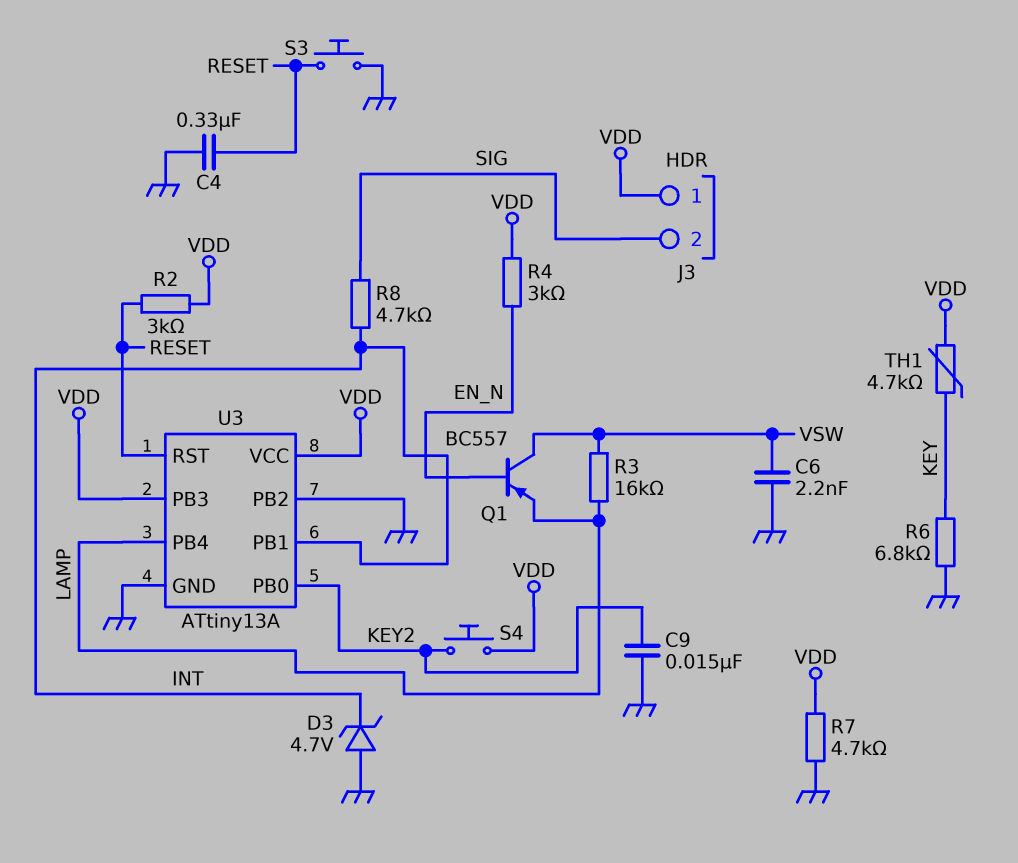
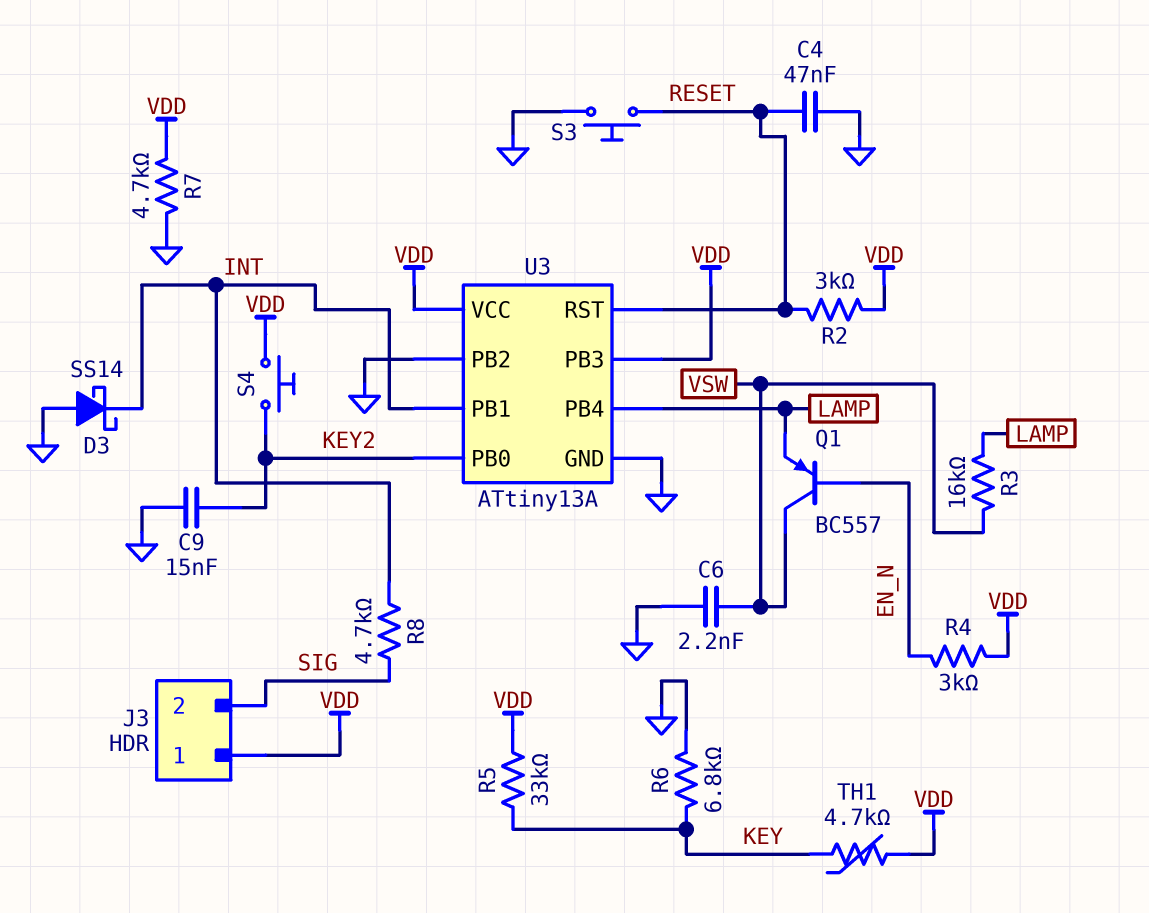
C4: 330nF (GND, RESET) -> 47nF (GND, RESET)
D3: zener 4.7V (A GND, K INT) -> schottky SS14 (A GND, K INT)
R5: none -> 33k (KEY, VDD)

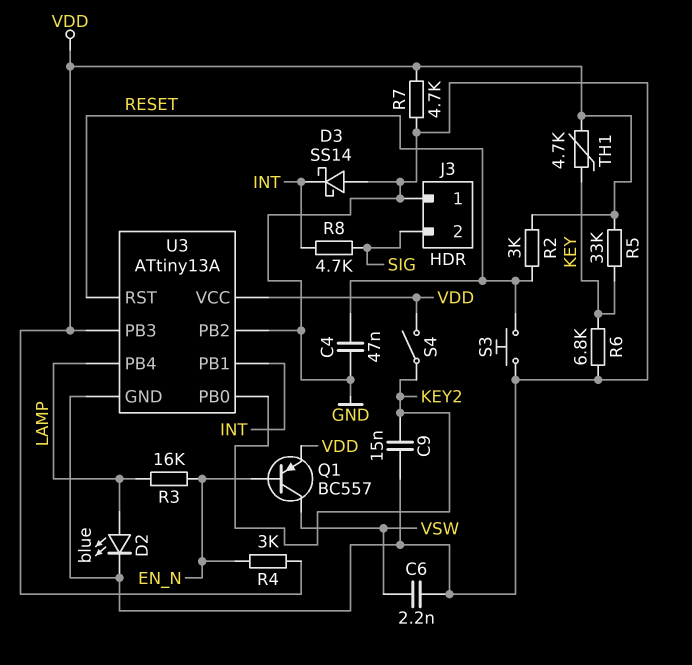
D2: none -> LED blue (A LAMP, K GND)
J3 pin 1: VDD -> GND
Q1: PNP BC557 (B EN_N, C VSW, E LAMP) -> PNP BC557 (B EN_N, C VSW, E VDD)
R3: 16k (LAMP, VSW) -> 16k (EN_N, LAMP)
S4: button (KEY2, VDD) -> switch (KEY2, VDD)

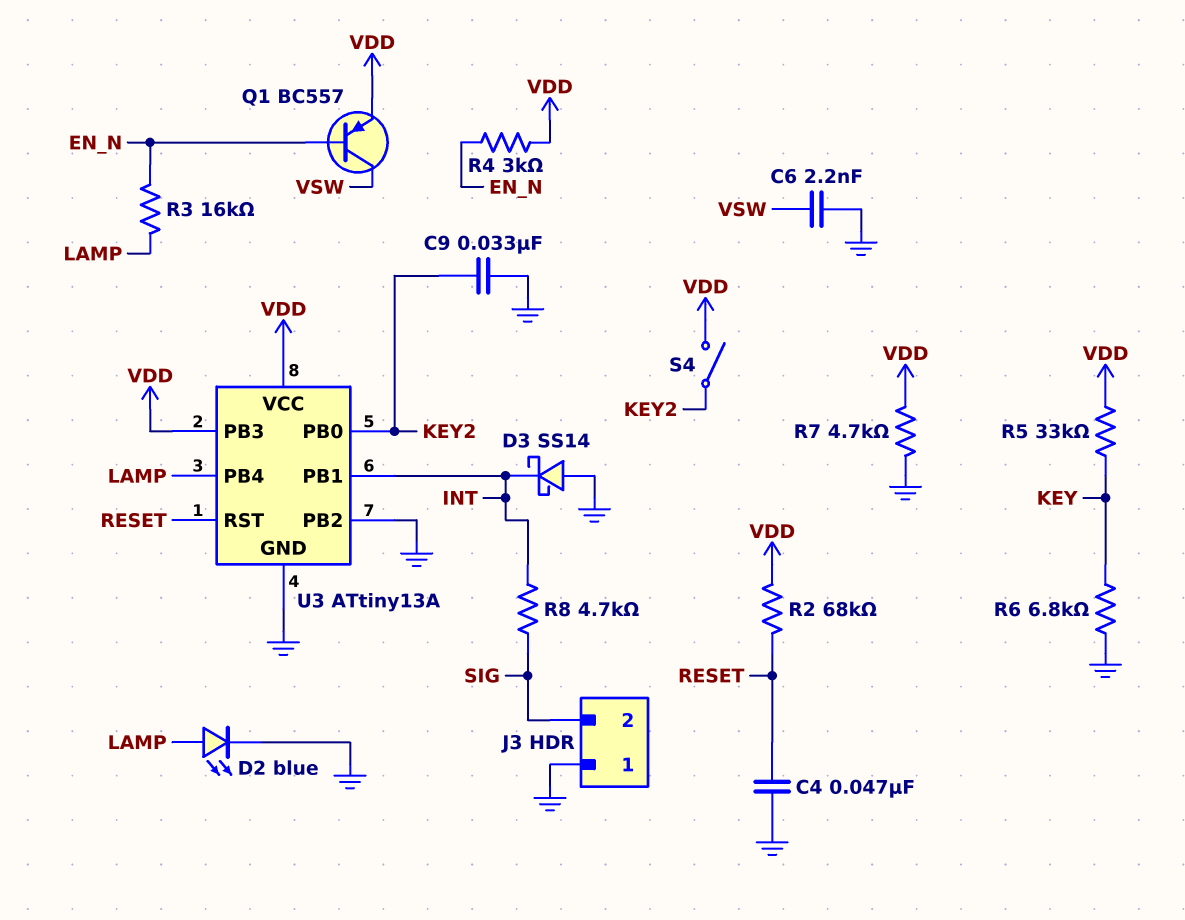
C9: 15nF (GND, KEY2) -> 33nF (GND, KEY2)
R2: 3k (RESET, VDD) -> 68k (RESET, VDD)
S3: button (GND, RESET) -> none
TH1: 4.7k (KEY, VDD) -> none

